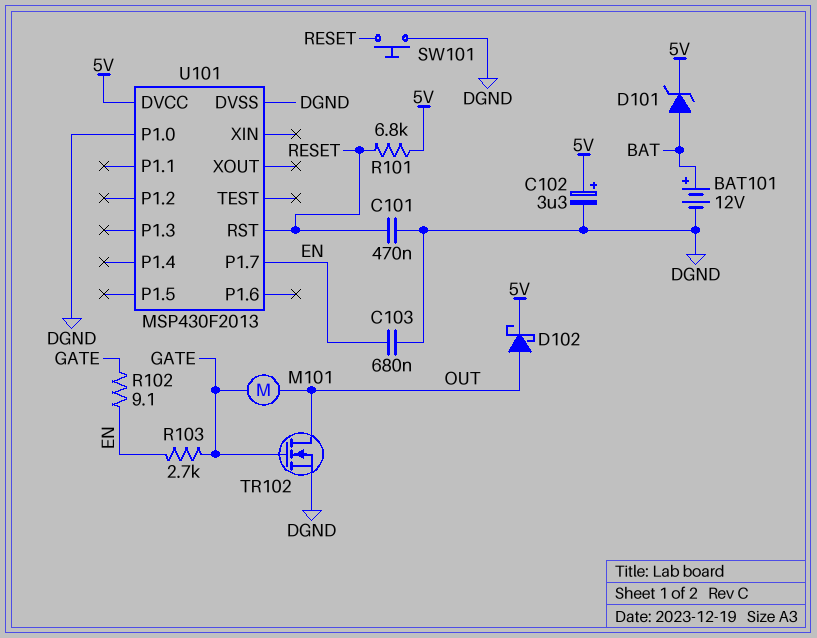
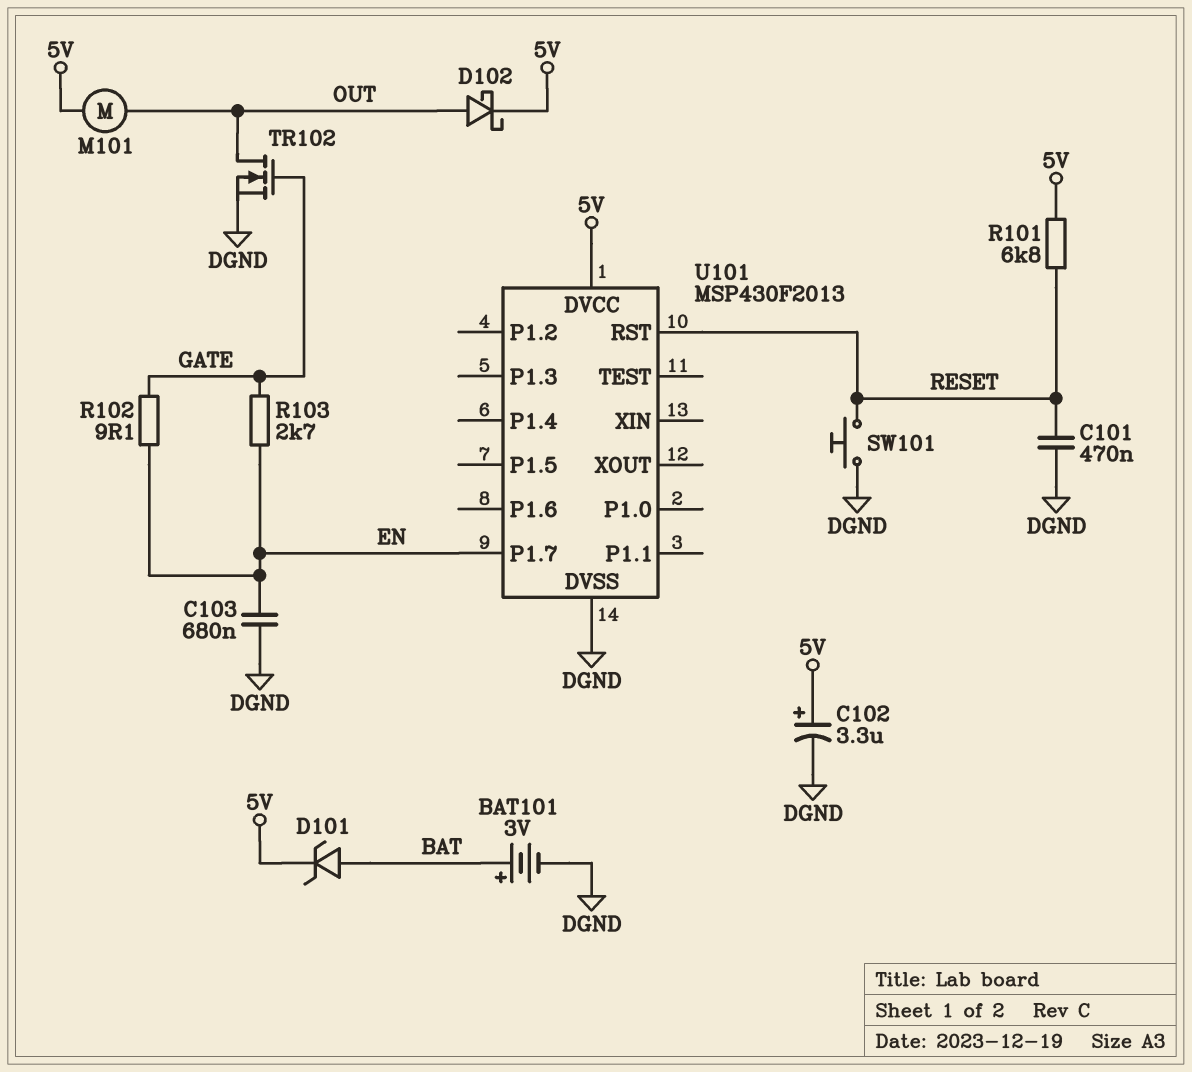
BAT101: 12V (plus BAT, minus DGND) -> 3V (plus BAT, minus DGND)
M101: motor (GATE, OUT) -> motor (5V, OUT)
U101 pin P1.0: DGND -> none

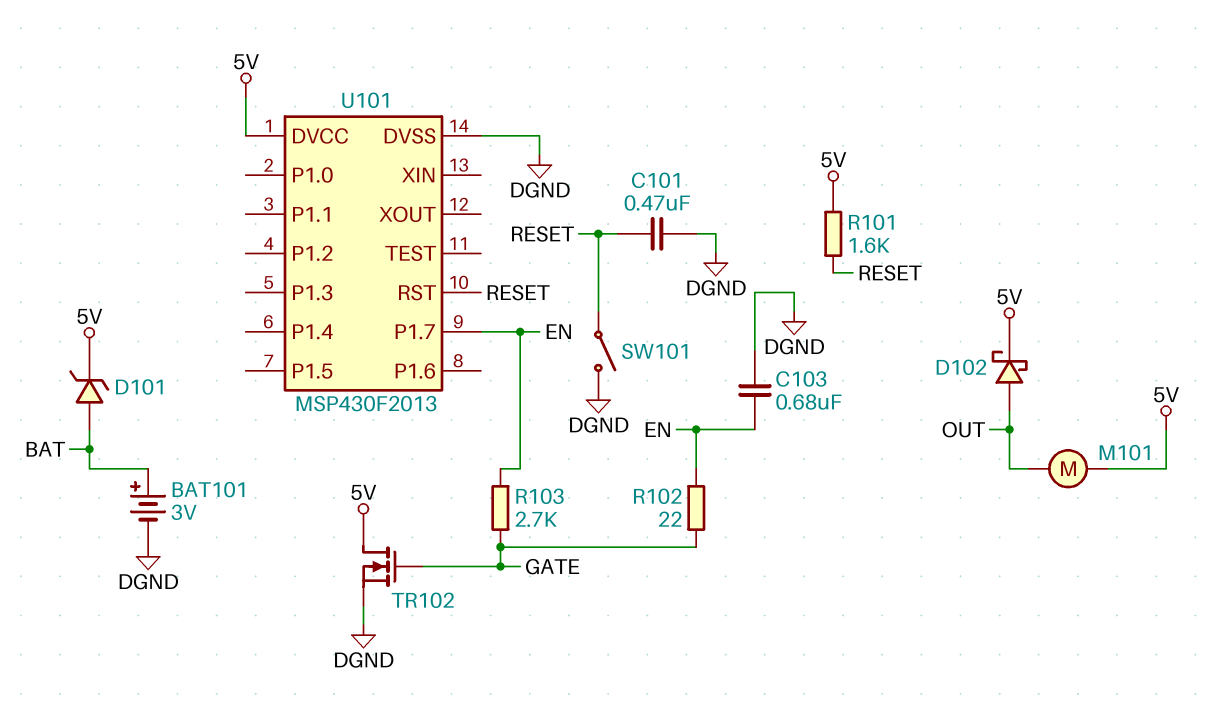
C102: 3.3uF (plus 5V, minus DGND) -> none
R101: 6.8k (5V, RESET) -> 1.6k (5V, RESET)
R102: 9.1 (EN, GATE) -> 22 (EN, GATE)
SW101: button (DGND, RESET) -> switch (DGND, RESET)
TR102: NMOS (G GATE, D OUT, S DGND) -> NMOS (G GATE, D 5V, S DGND)

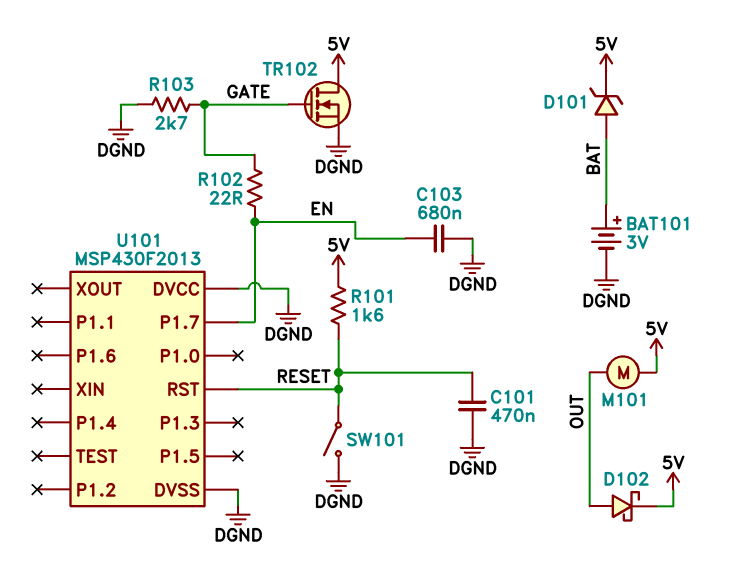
R103: 2.7k (EN, GATE) -> 2.7k (DGND, GATE)
U101 pin DVCC: 5V -> DGND

